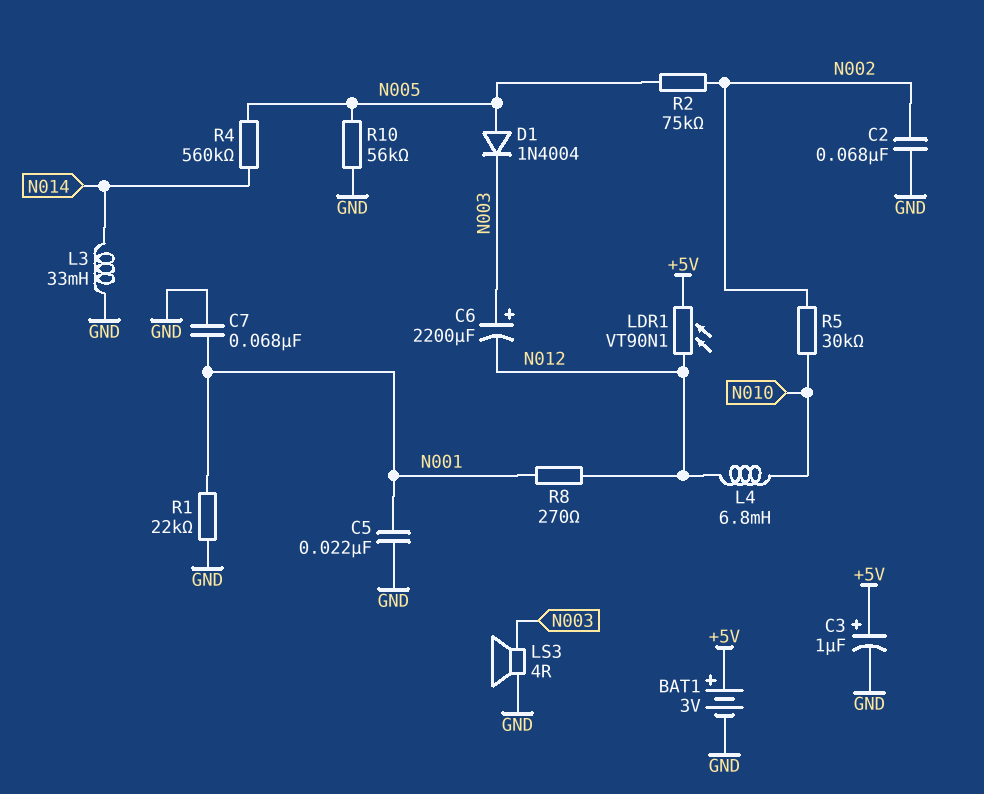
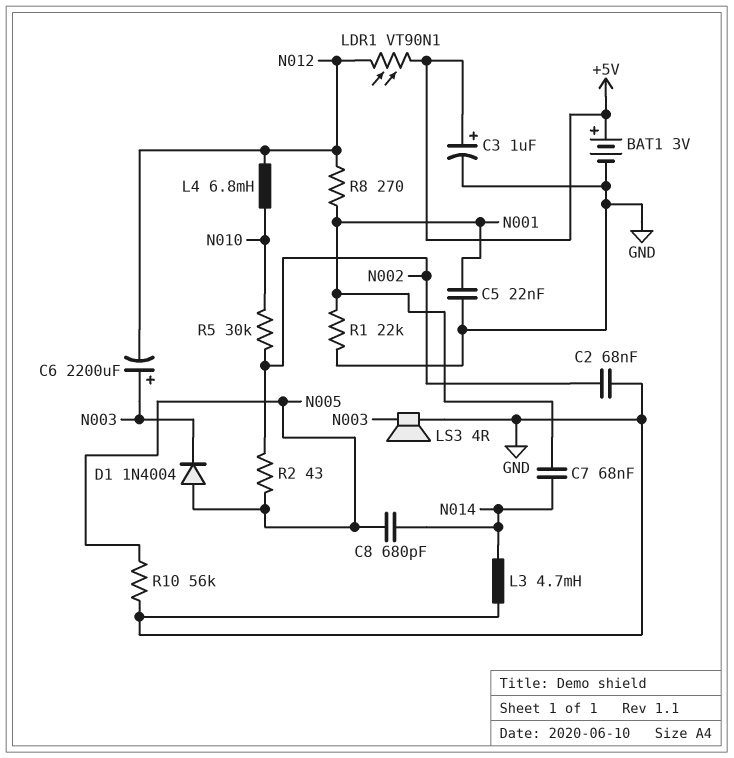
C7: 68nF (GND, N001) -> 68nF (N001, N014)
C8: none -> 680pF (N005, N014)
L3: 33mH (GND, N014) -> 4.7mH (GND, N014)
R2: 75k (N002, N005) -> 43 (N002, N005)
R4: 560k (N005, N014) -> none

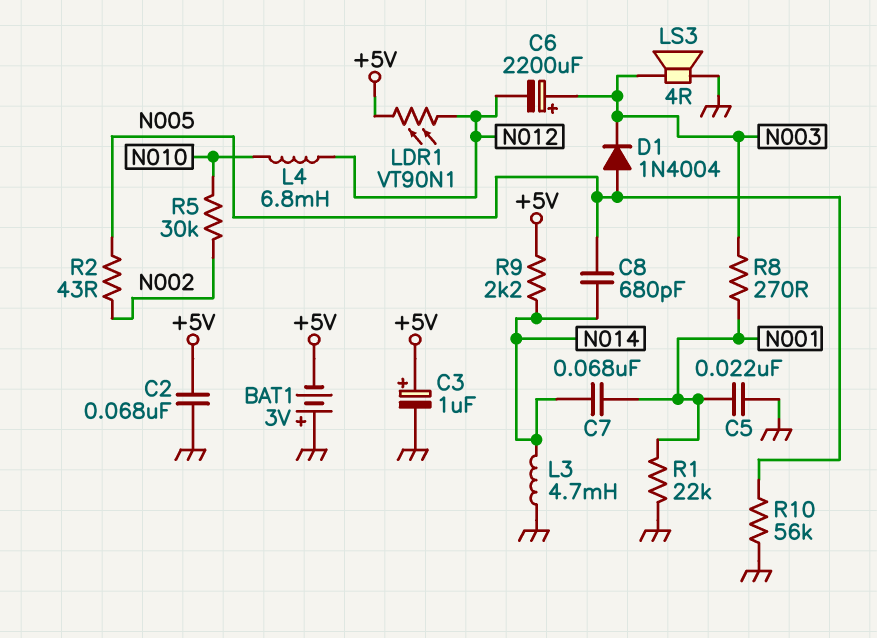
BAT1: 3V (plus +5V, minus GND) -> 3V (plus GND, minus +5V)
C2: 68nF (GND, N002) -> 68nF (+5V, GND)
R8: 270 (N001, N012) -> 270 (N001, N003)
R9: none -> 2.2k (+5V, N014)

